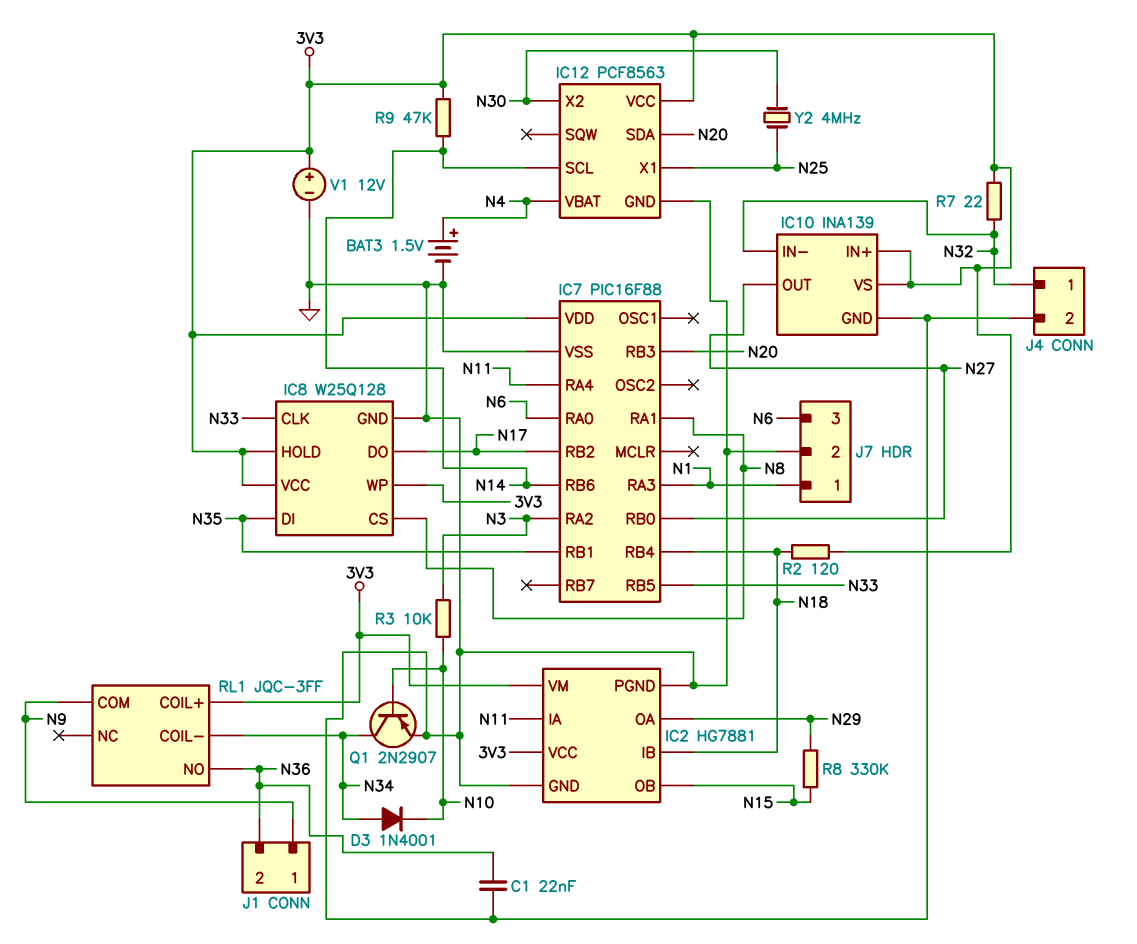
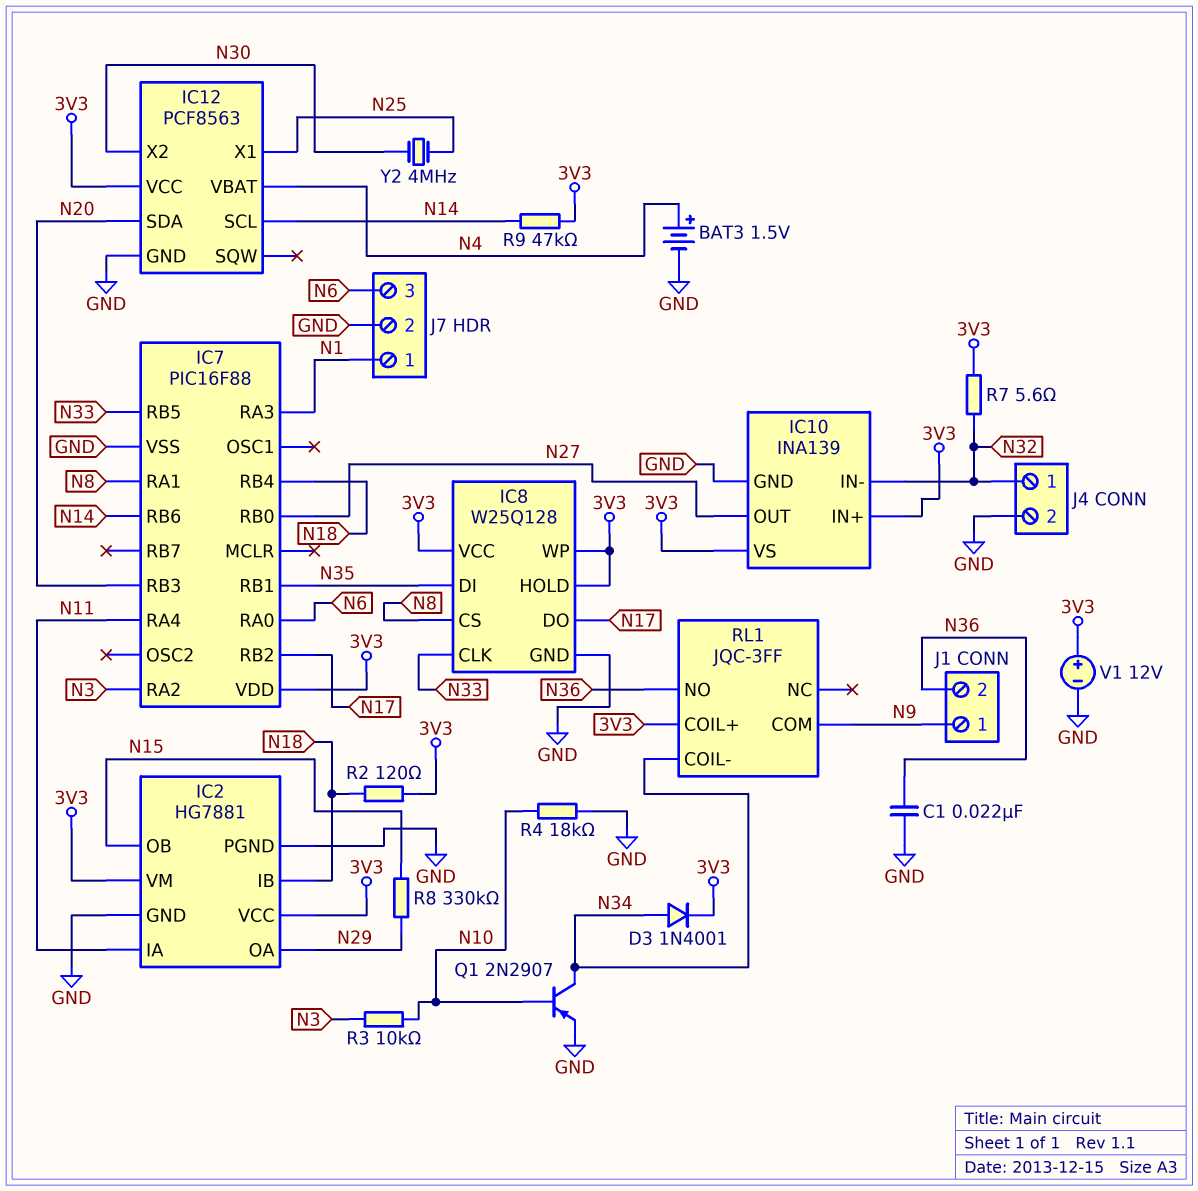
D3: diode 1N4001 (A N34, K N10) -> diode 1N4001 (A N34, K 3V3)
R4: none -> 18k (GND, N10)
R7: 22 (3V3, N32) -> 5.6 (3V3, N32)

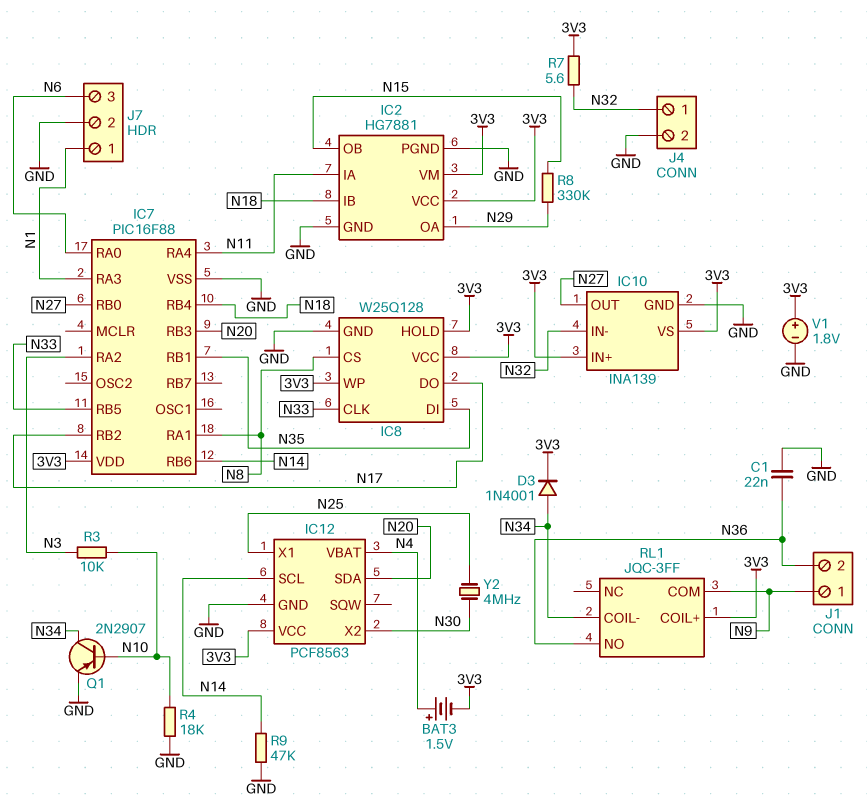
BAT3: 1.5V (plus N4, minus GND) -> 1.5V (plus N4, minus 3V3)
R2: 120 (3V3, N18) -> none
R9: 47k (3V3, N14) -> 47k (GND, N14)
V1: 12V (plus 3V3, minus GND) -> 1.8V (plus 3V3, minus GND)

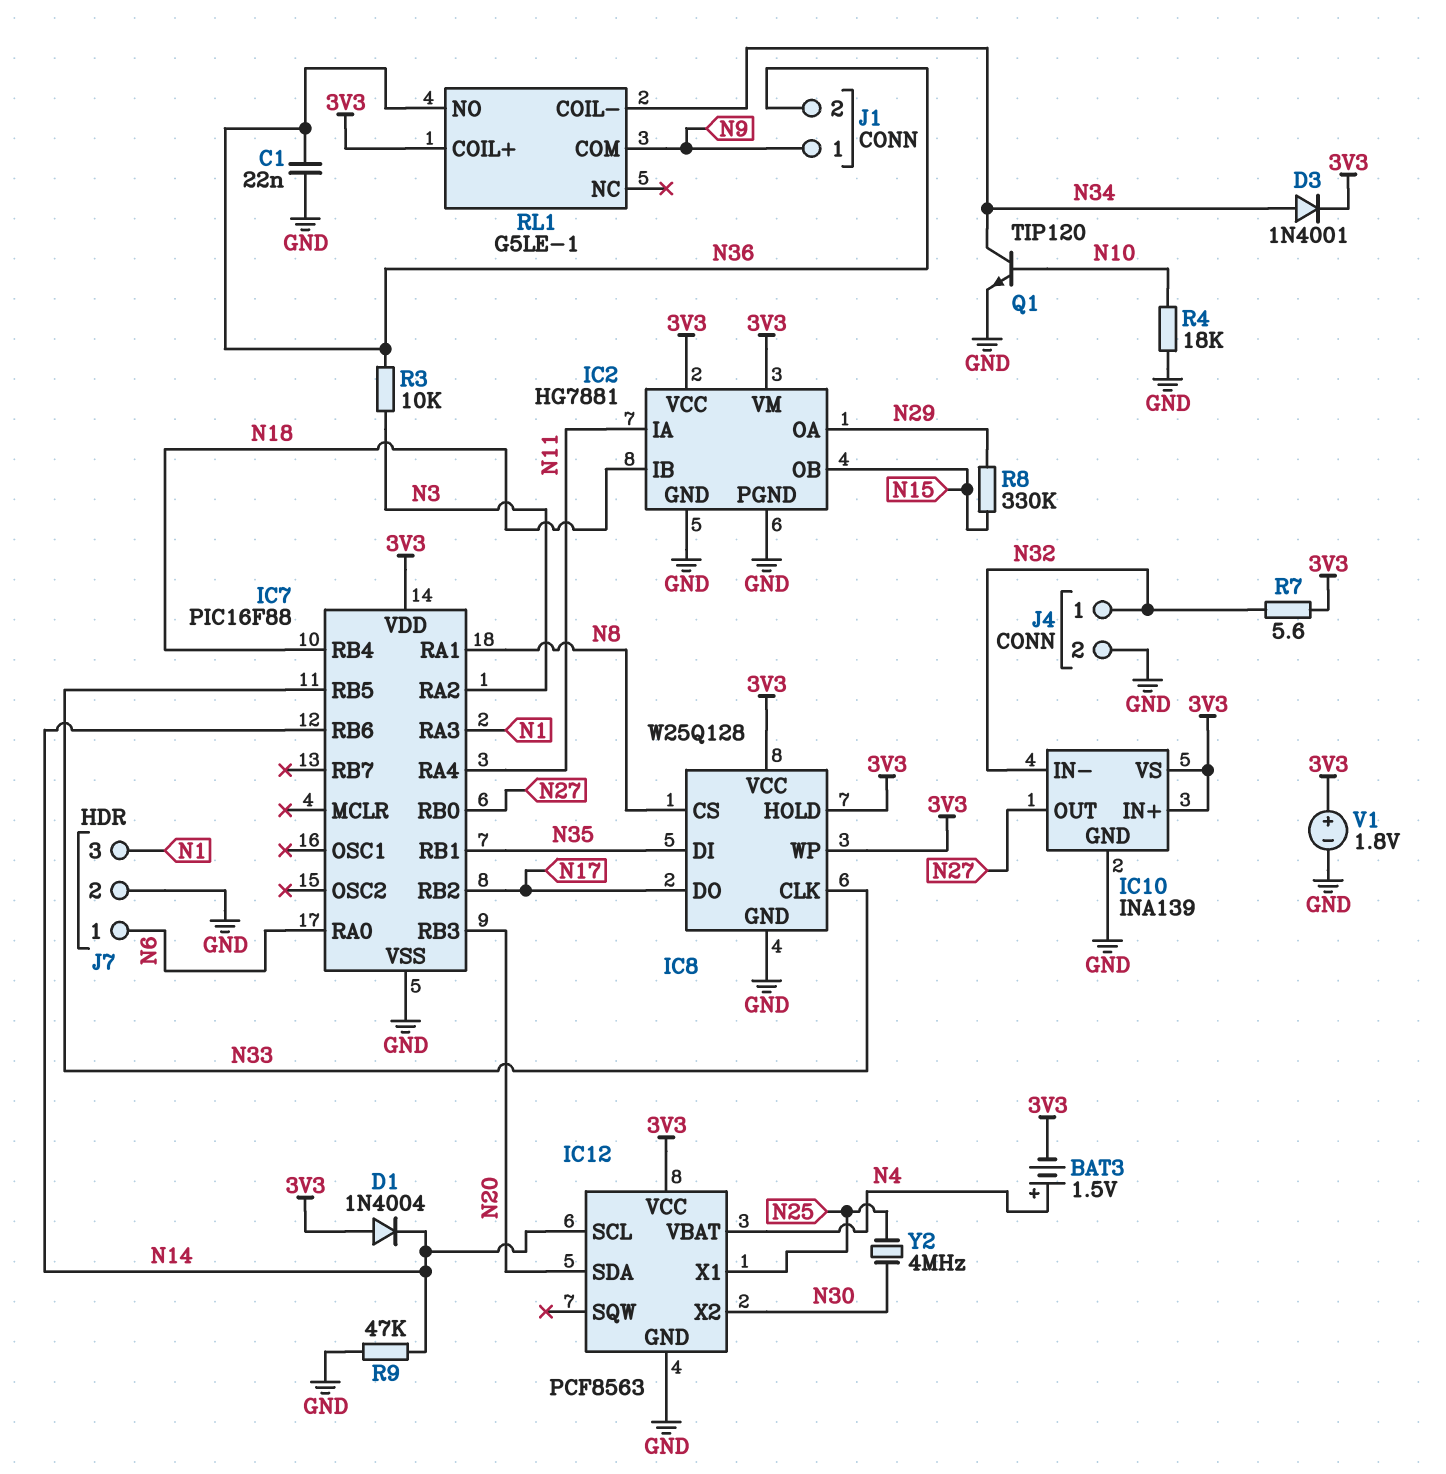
D1: none -> diode 1N4004 (A 3V3, K N14)
J7 pin 1: N1 -> N6
J7 pin 3: N6 -> N1
Q1: PNP 2N2907 (B N10, C N34, E GND) -> NPN TIP120 (B N10, C N34, E GND)
R3: 10k (N3, N10) -> 10k (N3, N36)
RL1: JQC-3FF -> G5LE-1

